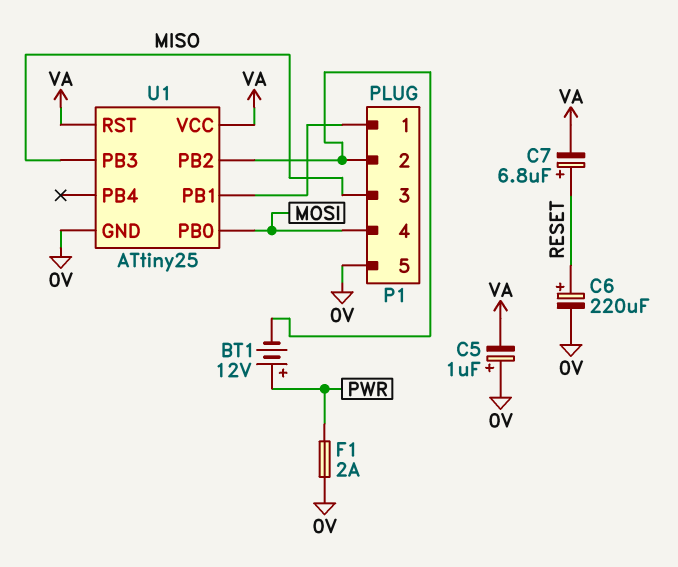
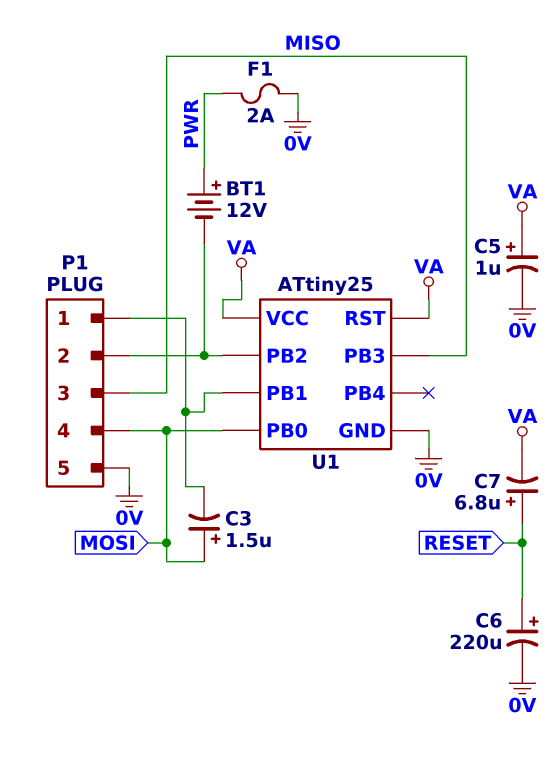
C3: none -> 1.5uF (plus MOSI, minus P1/1)
C5: 1uF (plus 0V, minus VA) -> 1uF (plus VA, minus 0V)

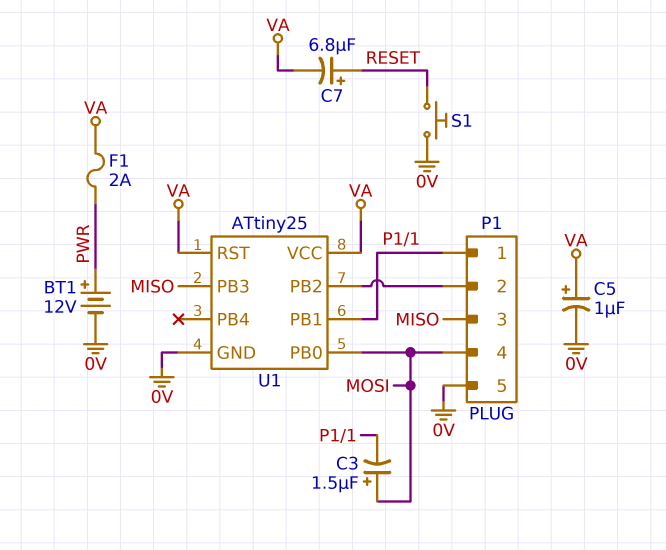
BT1: 12V (plus PWR, minus P1/2) -> 12V (plus PWR, minus 0V)
C6: 220uF (plus RESET, minus 0V) -> none
F1: 2A (0V, PWR) -> 2A (PWR, VA)
S1: none -> button (0V, RESET)

